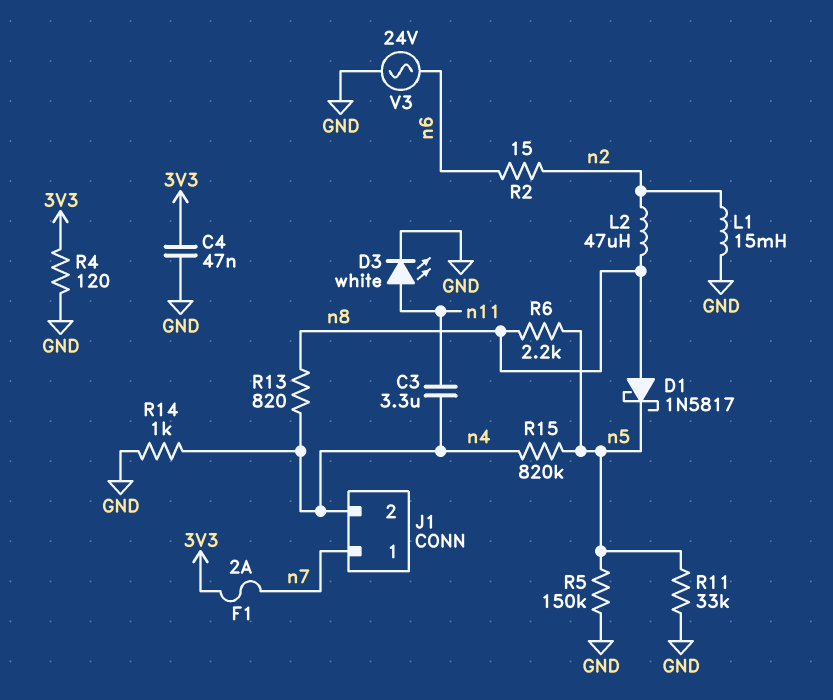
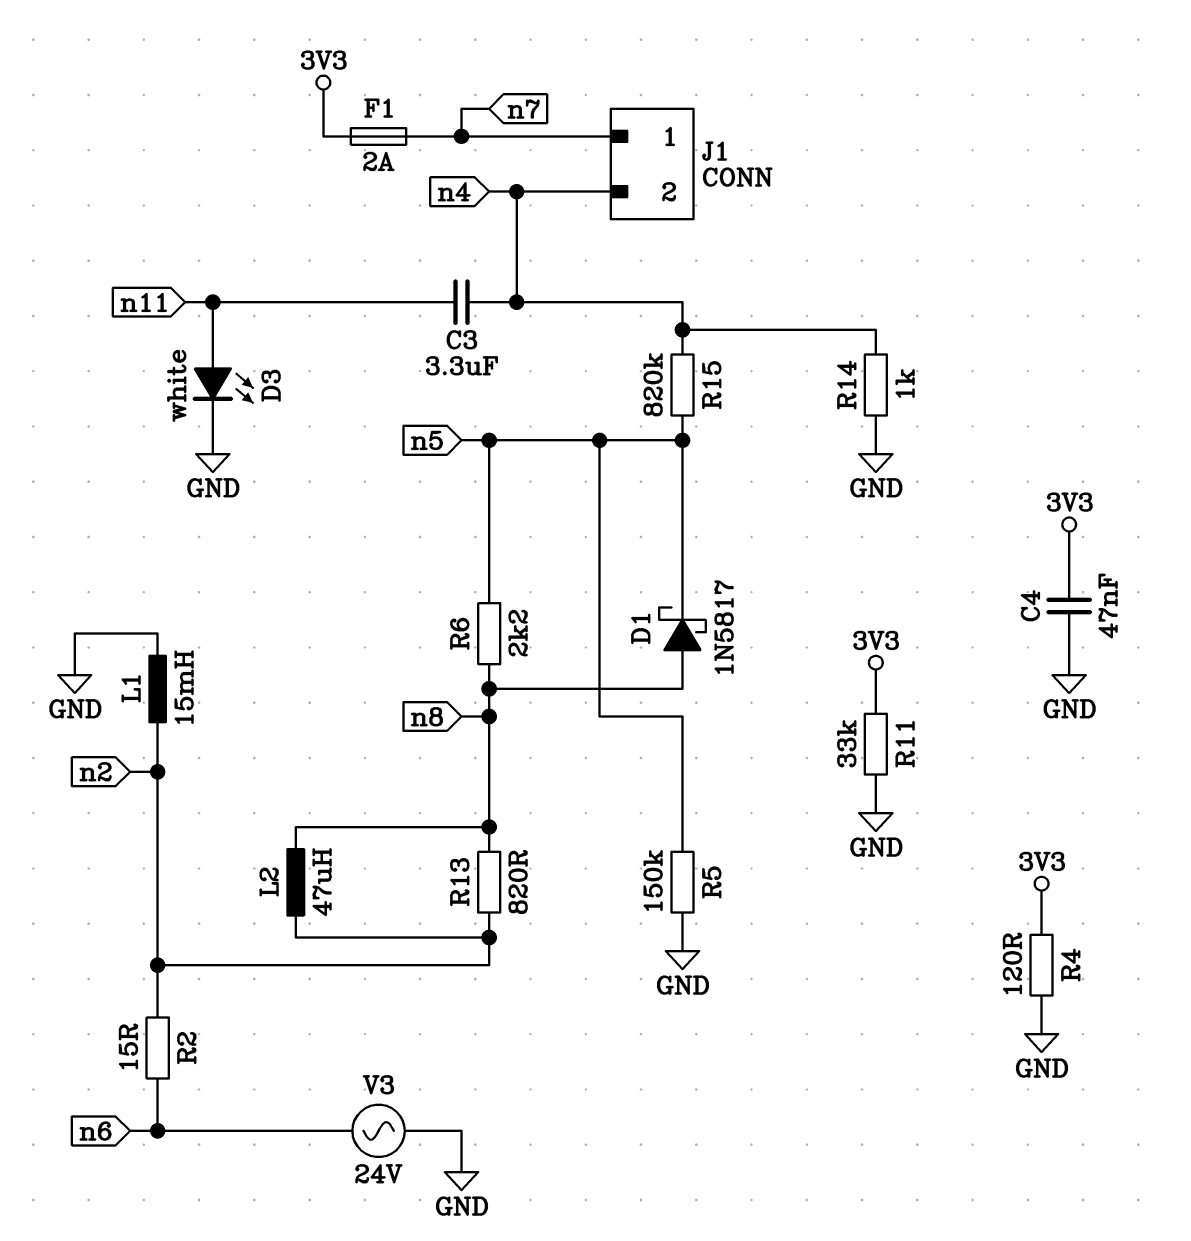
R11: 33k (GND, n5) -> 33k (3V3, GND)
R13: 820 (n4, n8) -> 820 (n2, n8)

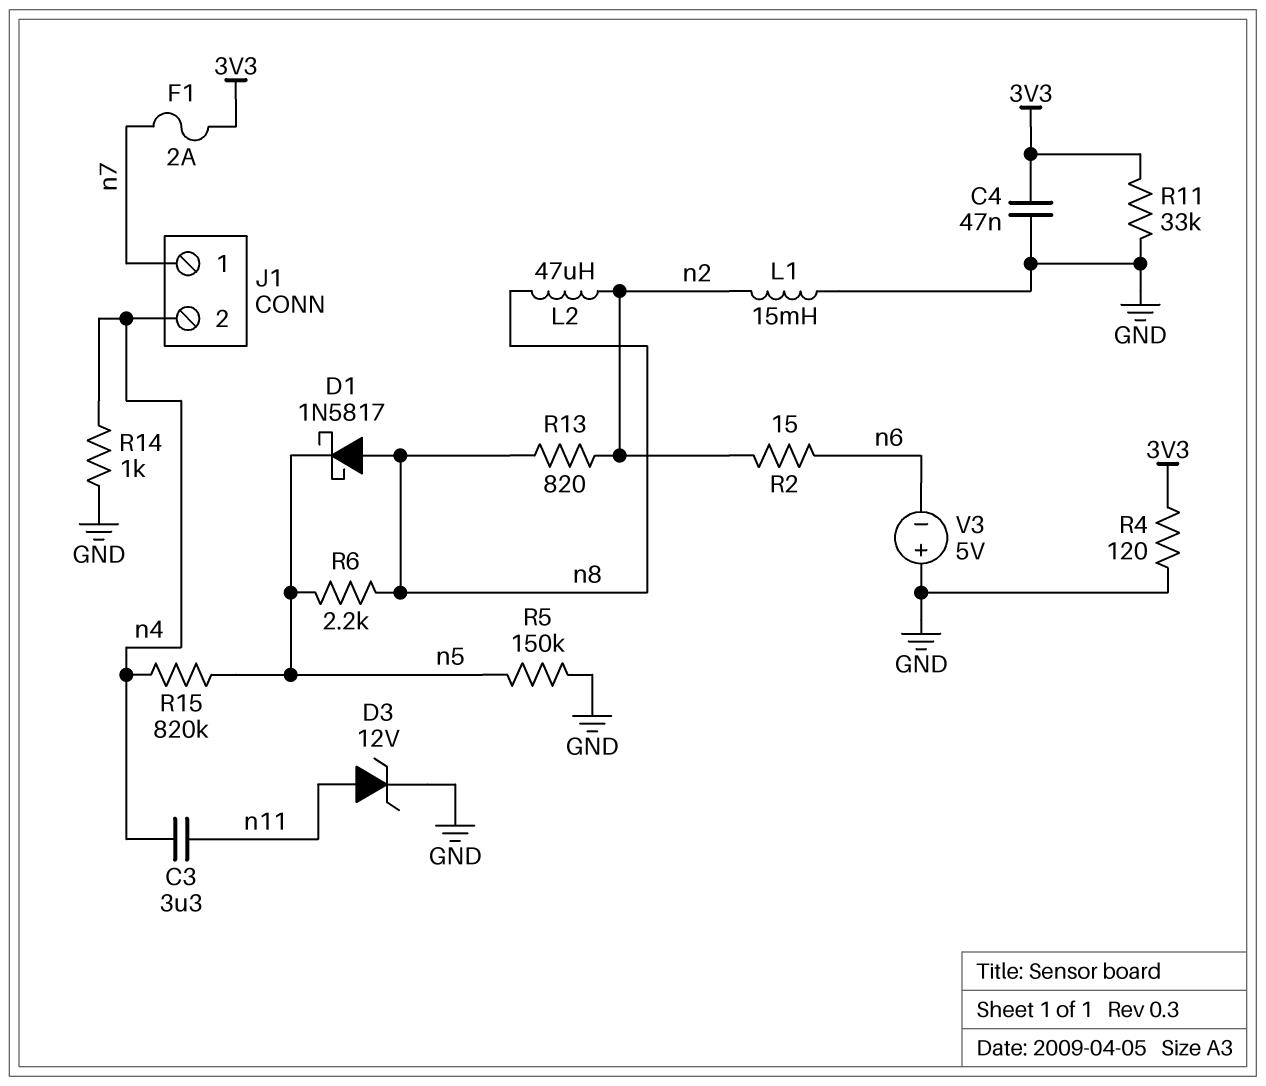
D3: LED white (A n11, K GND) -> zener 12V (A n11, K GND)
V3: AC 24V (GND, n6) -> 5V (plus GND, minus n6)

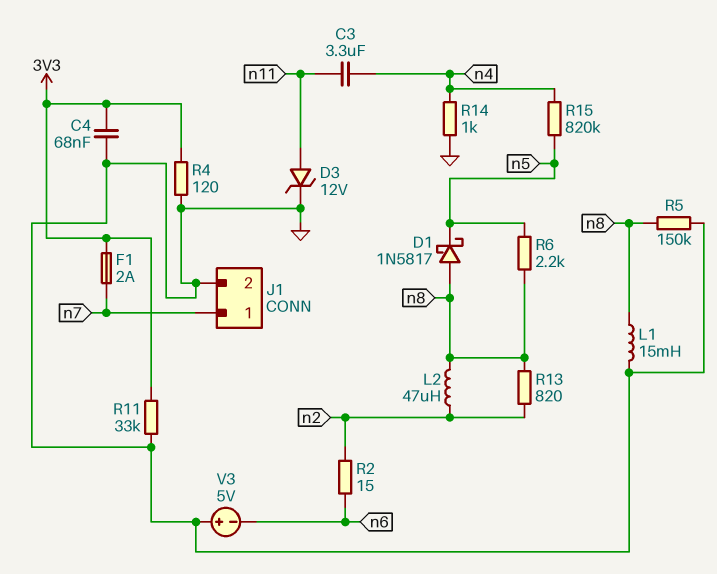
C4: 47nF (3V3, GND) -> 68nF (3V3, GND)
J1 pin 2: n4 -> GND
L1: 15mH (GND, n2) -> 15mH (GND, n8)
R5: 150k (GND, n5) -> 150k (GND, n8)

